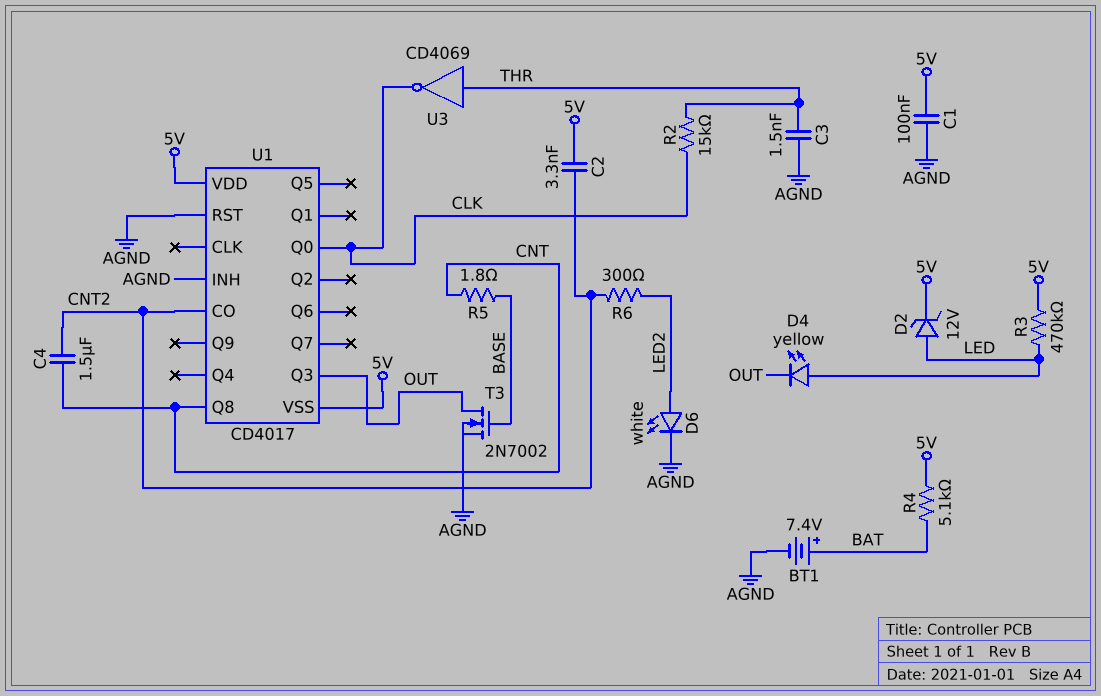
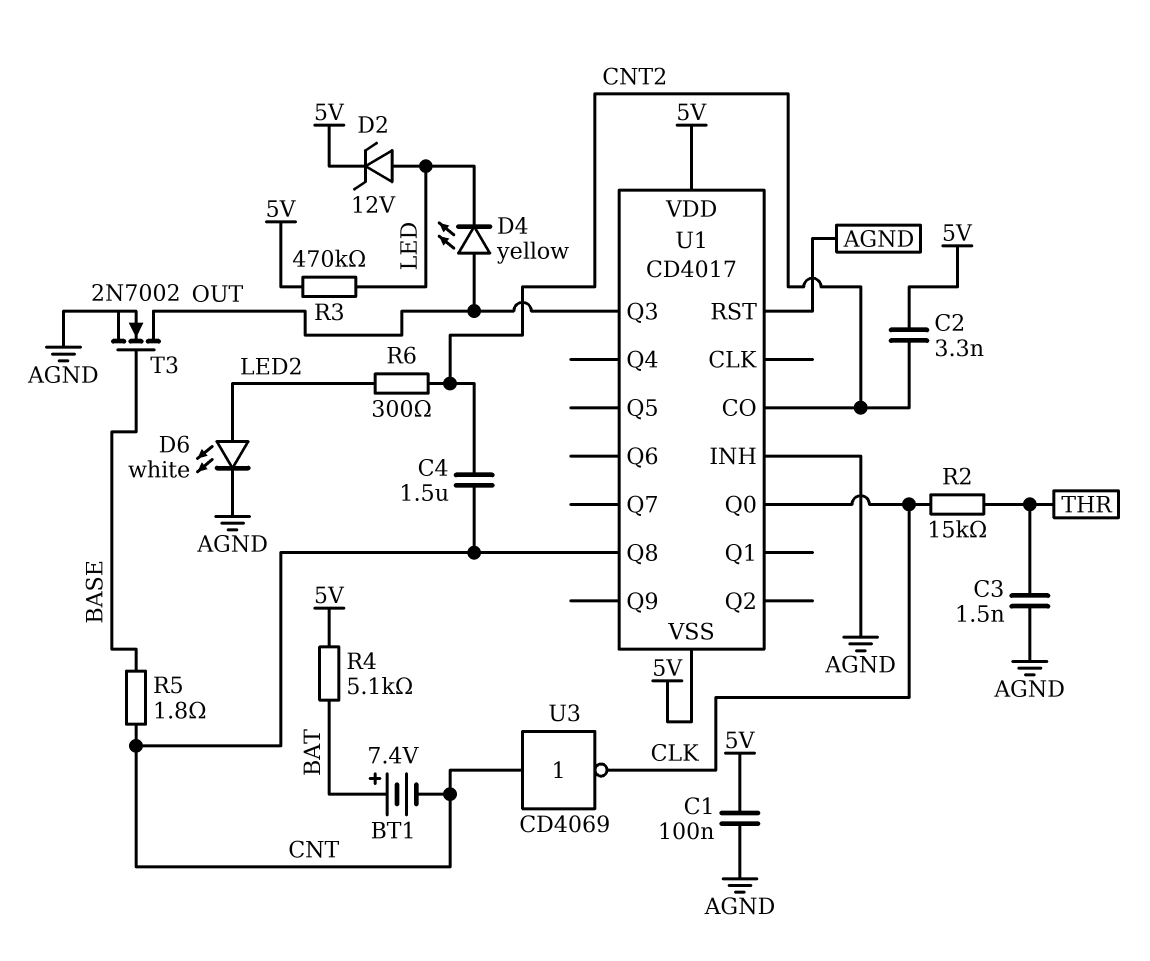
BT1: 7.4V (plus BAT, minus AGND) -> 7.4V (plus BAT, minus CNT)
D4: LED yellow (A LED, K OUT) -> LED yellow (A OUT, K LED)
U3: NOT CD4069 (in THR, out CLK) -> NOT CD4069 (in CNT, out CLK)

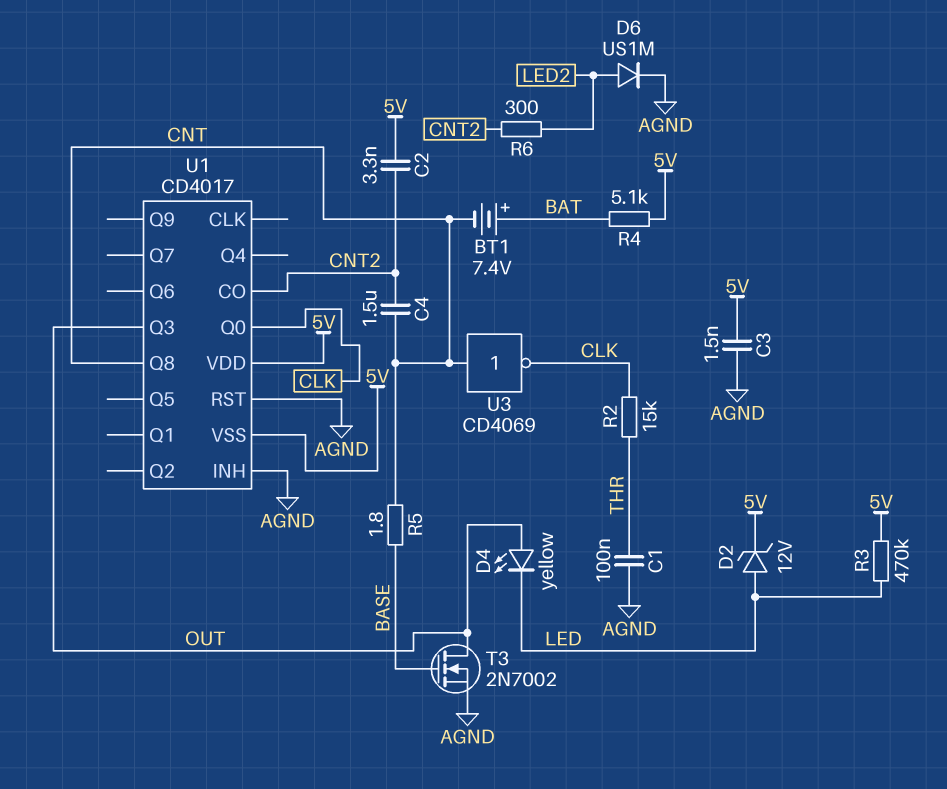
C1: 100nF (5V, AGND) -> 100nF (AGND, THR)
C3: 1.5nF (AGND, THR) -> 1.5nF (5V, AGND)
D6: LED white (A LED2, K AGND) -> diode US1M (A LED2, K AGND)

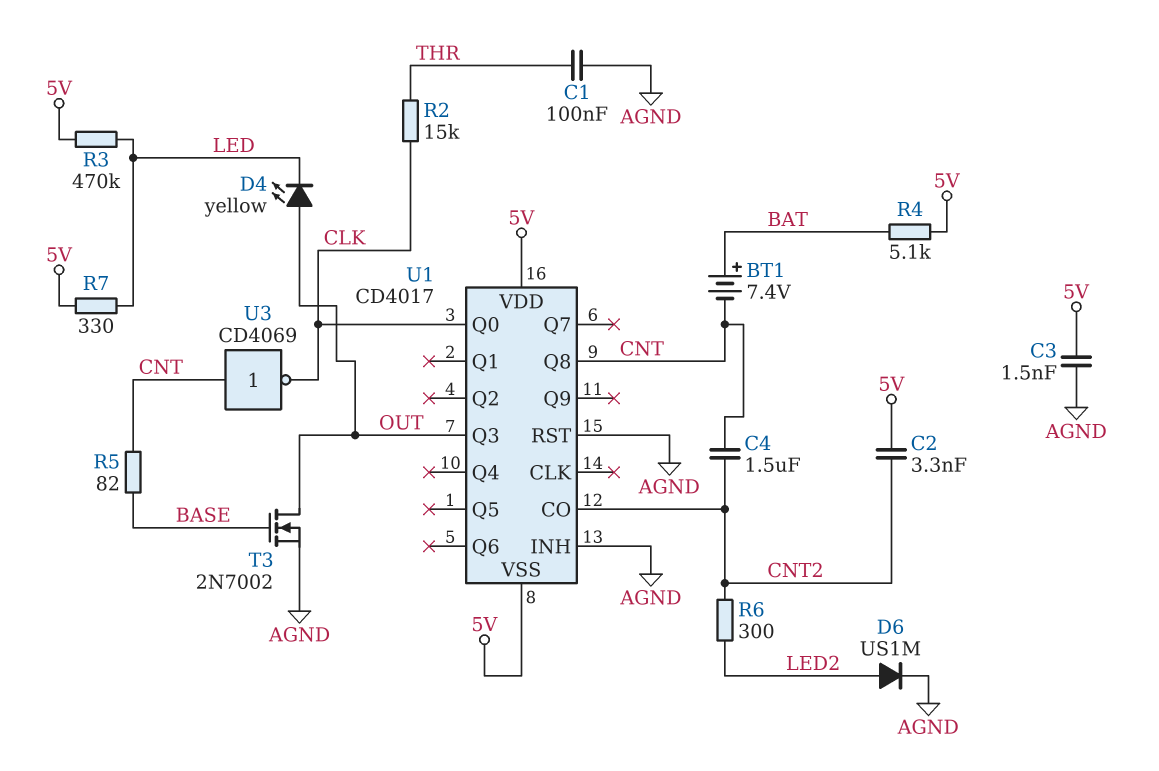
D2: zener 12V (A LED, K 5V) -> none
R5: 1.8 (BASE, CNT) -> 82 (BASE, CNT)
R7: none -> 330 (5V, LED)

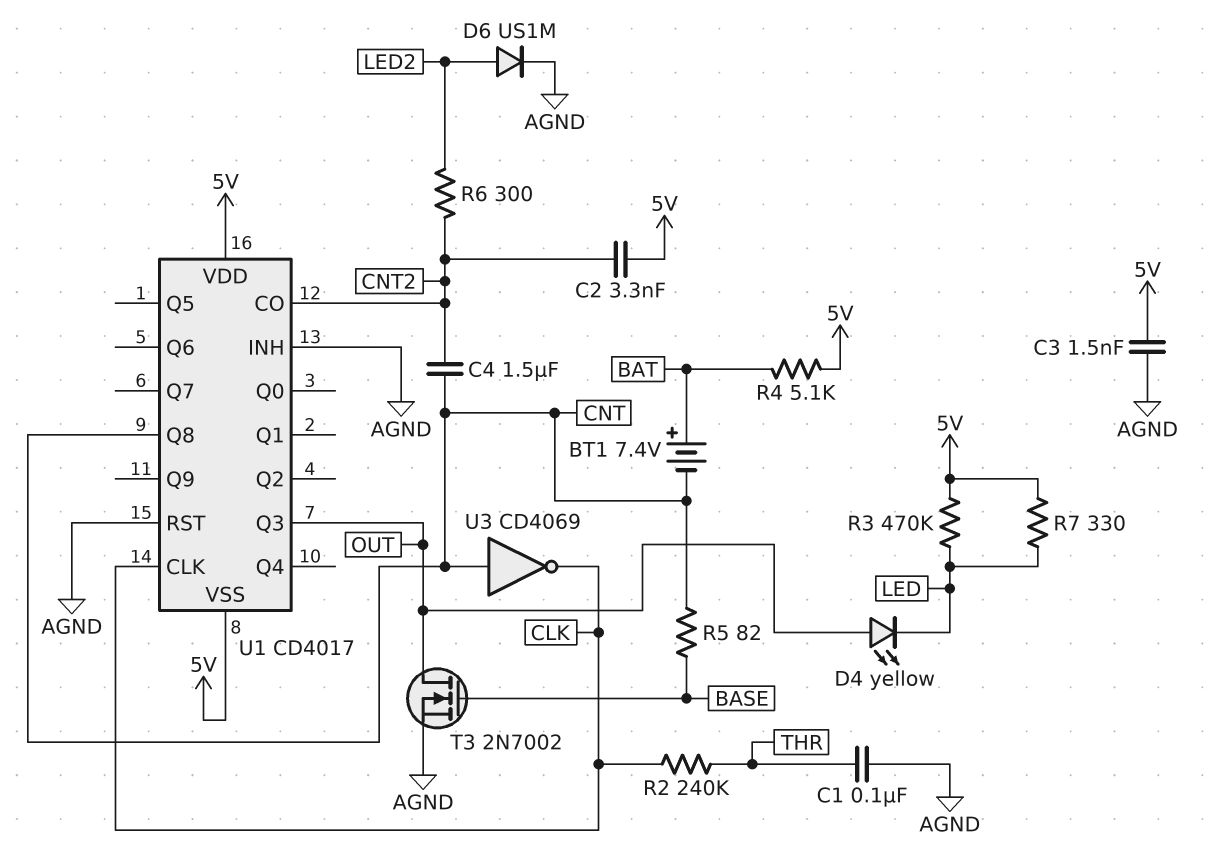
R2: 15k (CLK, THR) -> 240k (CLK, THR)
U1 pin CLK: none -> CLK
U1 pin Q0: CLK -> none

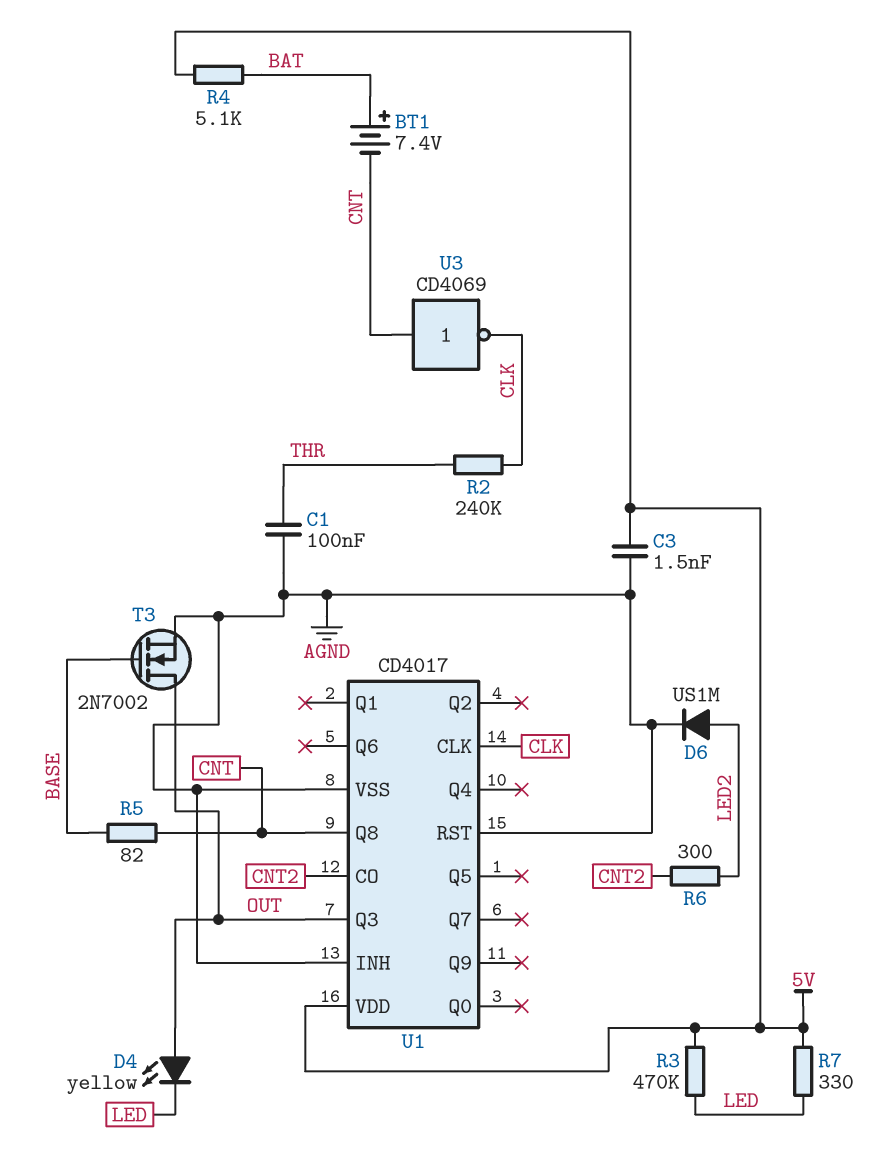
C2: 3.3nF (5V, CNT2) -> none
C4: 1.5uF (CNT, CNT2) -> none
U1 pin VSS: 5V -> AGND

